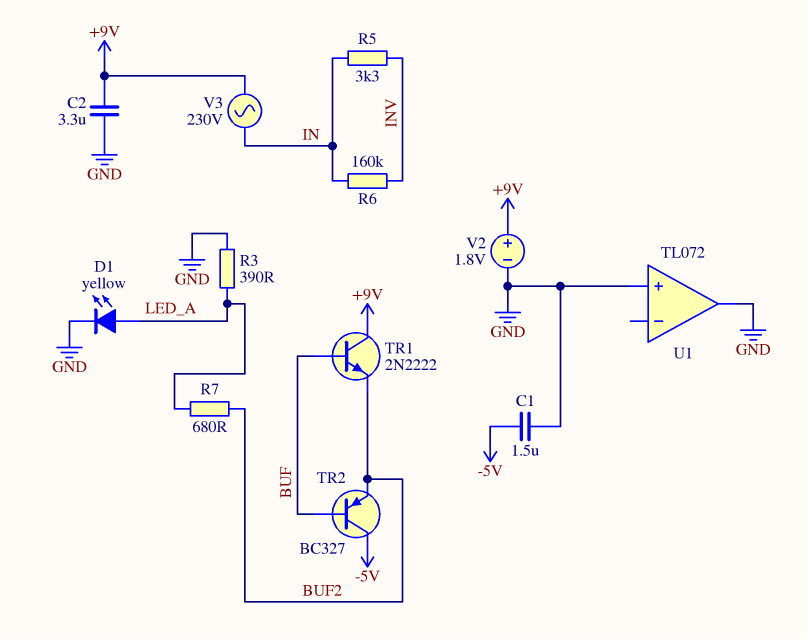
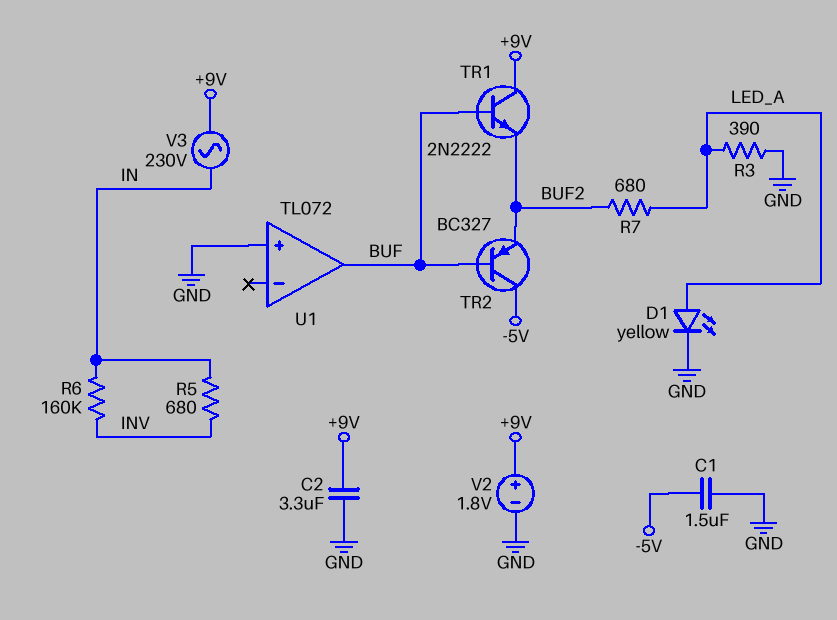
R5: 3.3k (IN, INV) -> 680 (IN, INV)
U1 pin out: GND -> BUF

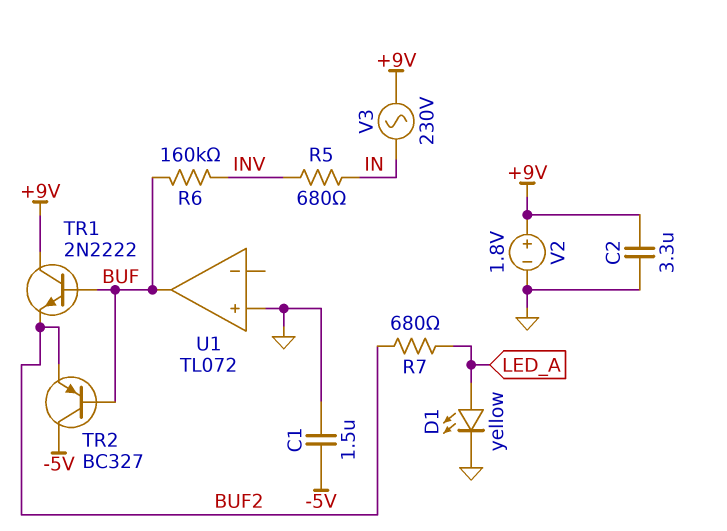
R3: 390 (GND, LED_A) -> none
R6: 160k (IN, INV) -> 160k (BUF, INV)

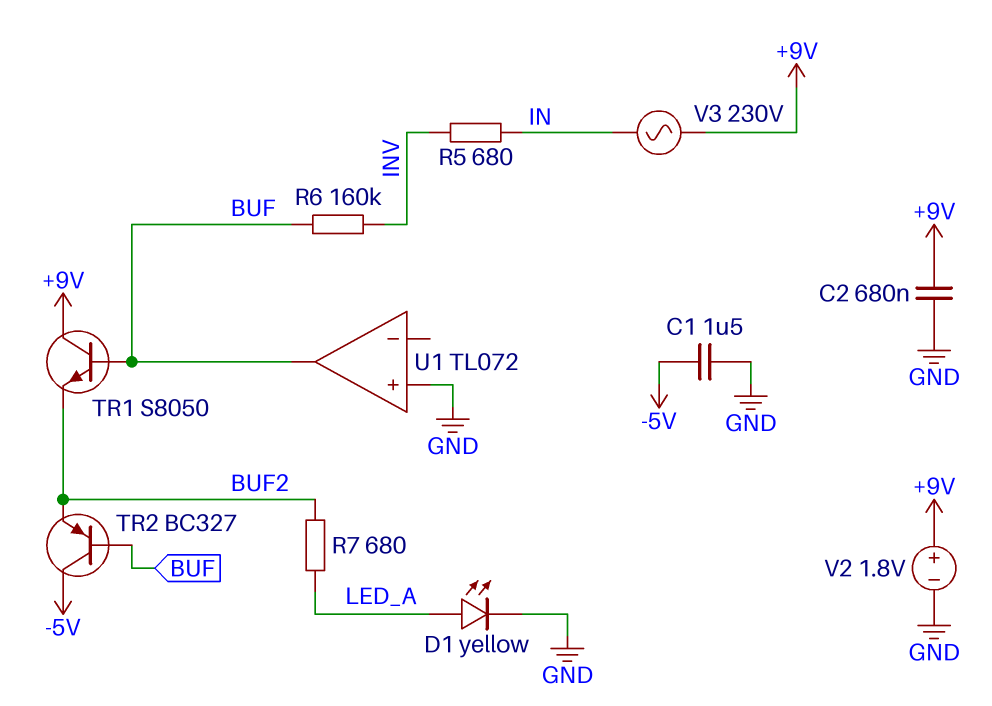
C2: 3.3uF (+9V, GND) -> 680nF (+9V, GND)
TR1: NPN 2N2222 (B BUF, C +9V, E BUF2) -> NPN S8050 (B BUF, C +9V, E BUF2)

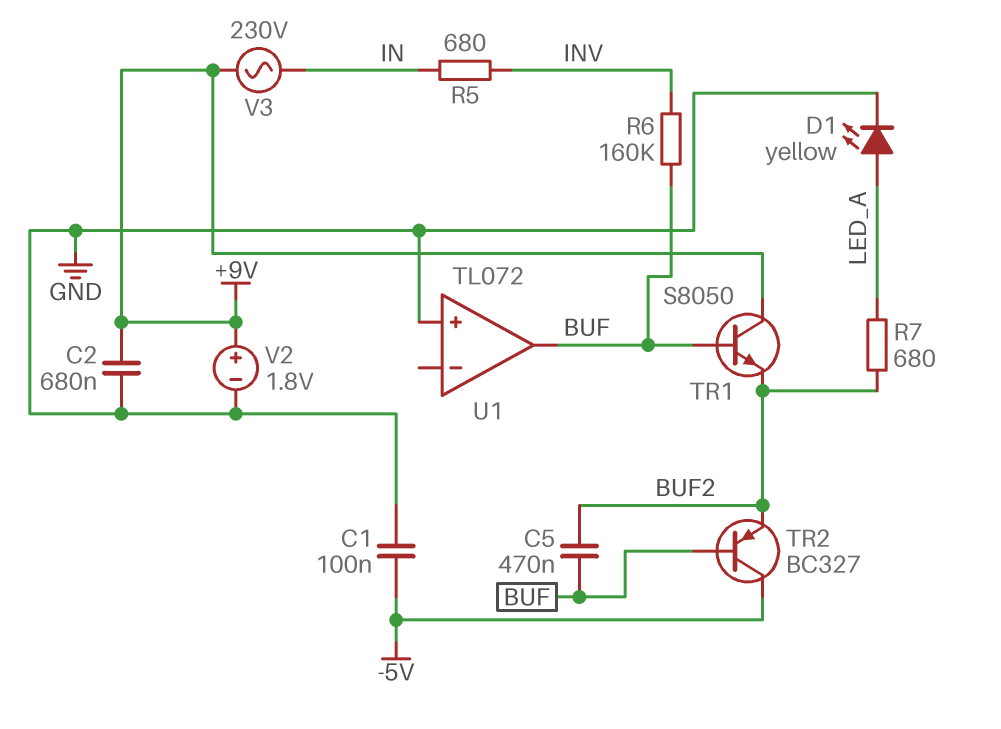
C1: 1.5uF (-5V, GND) -> 100nF (-5V, GND)
C5: none -> 470nF (BUF, BUF2)

